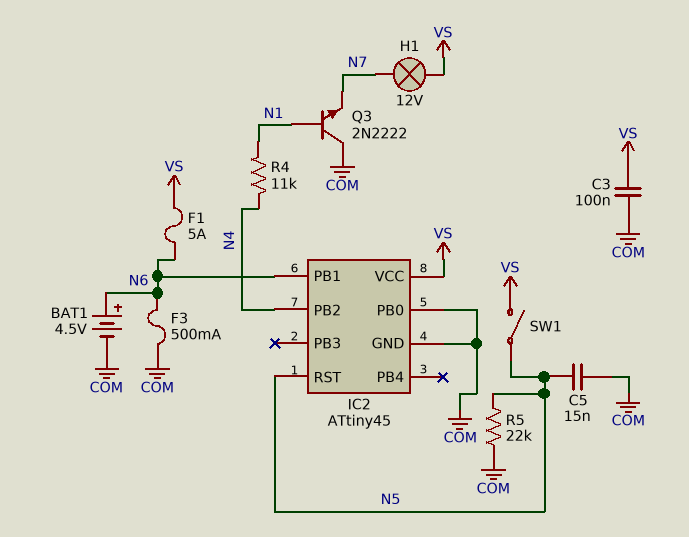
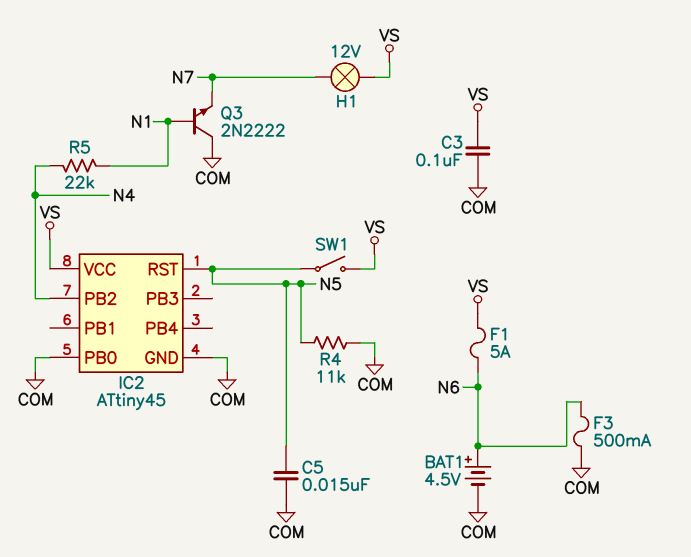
IC2 pin PB1: N6 -> none
R4: 11k (N1, N4) -> 11k (COM, N5)
R5: 22k (COM, N5) -> 22k (N1, N4)

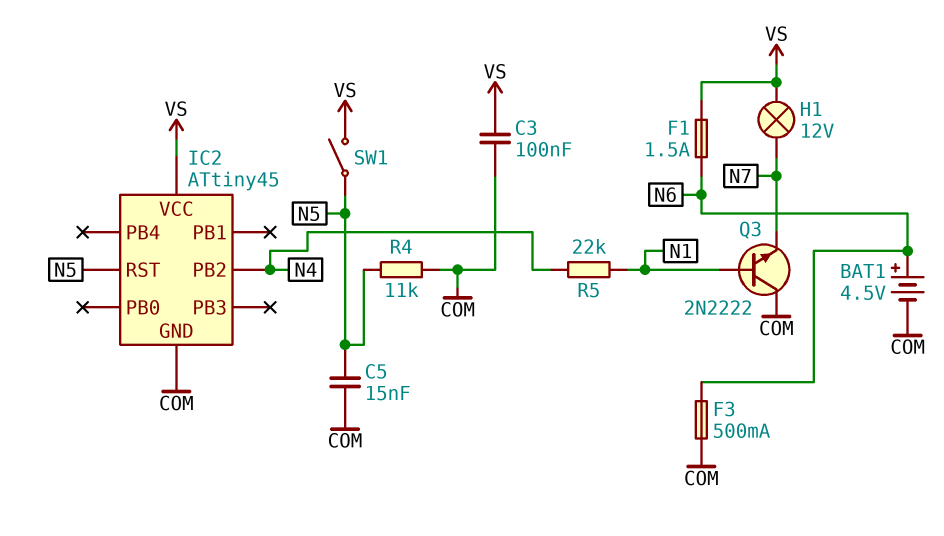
F1: 5A (N6, VS) -> 1.5A (N6, VS)
IC2 pin PB0: COM -> none

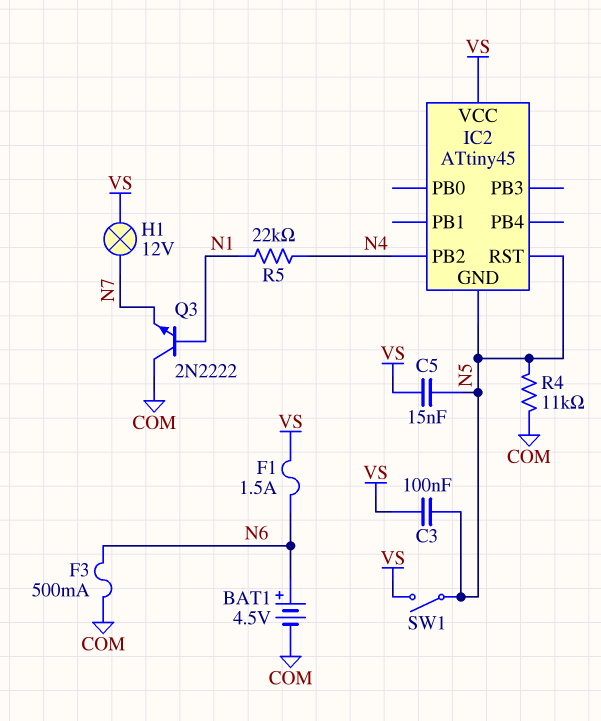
C3: 100nF (COM, VS) -> 100nF (N5, VS)
C5: 15nF (COM, N5) -> 15nF (N5, VS)
IC2 pin GND: COM -> N5

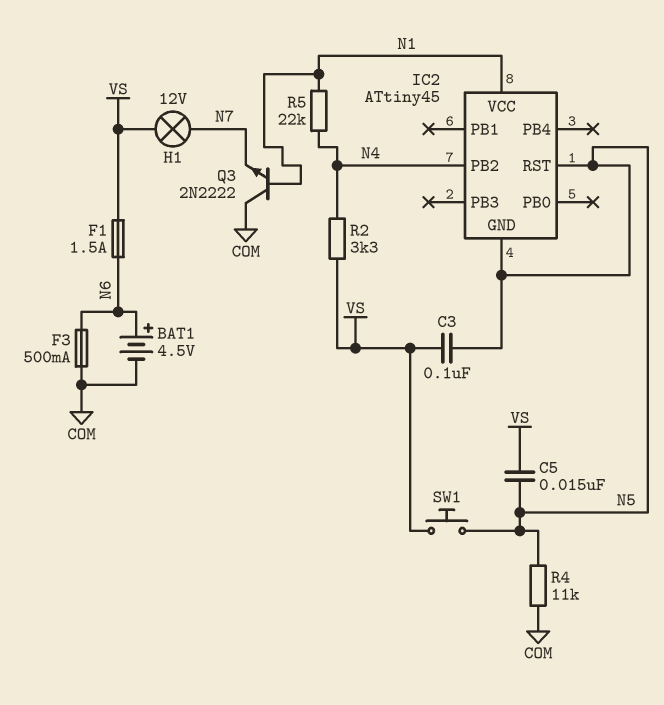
IC2 pin VCC: VS -> N1
R2: none -> 3.3k (N4, VS)
SW1: switch (N5, VS) -> button (N5, VS)

